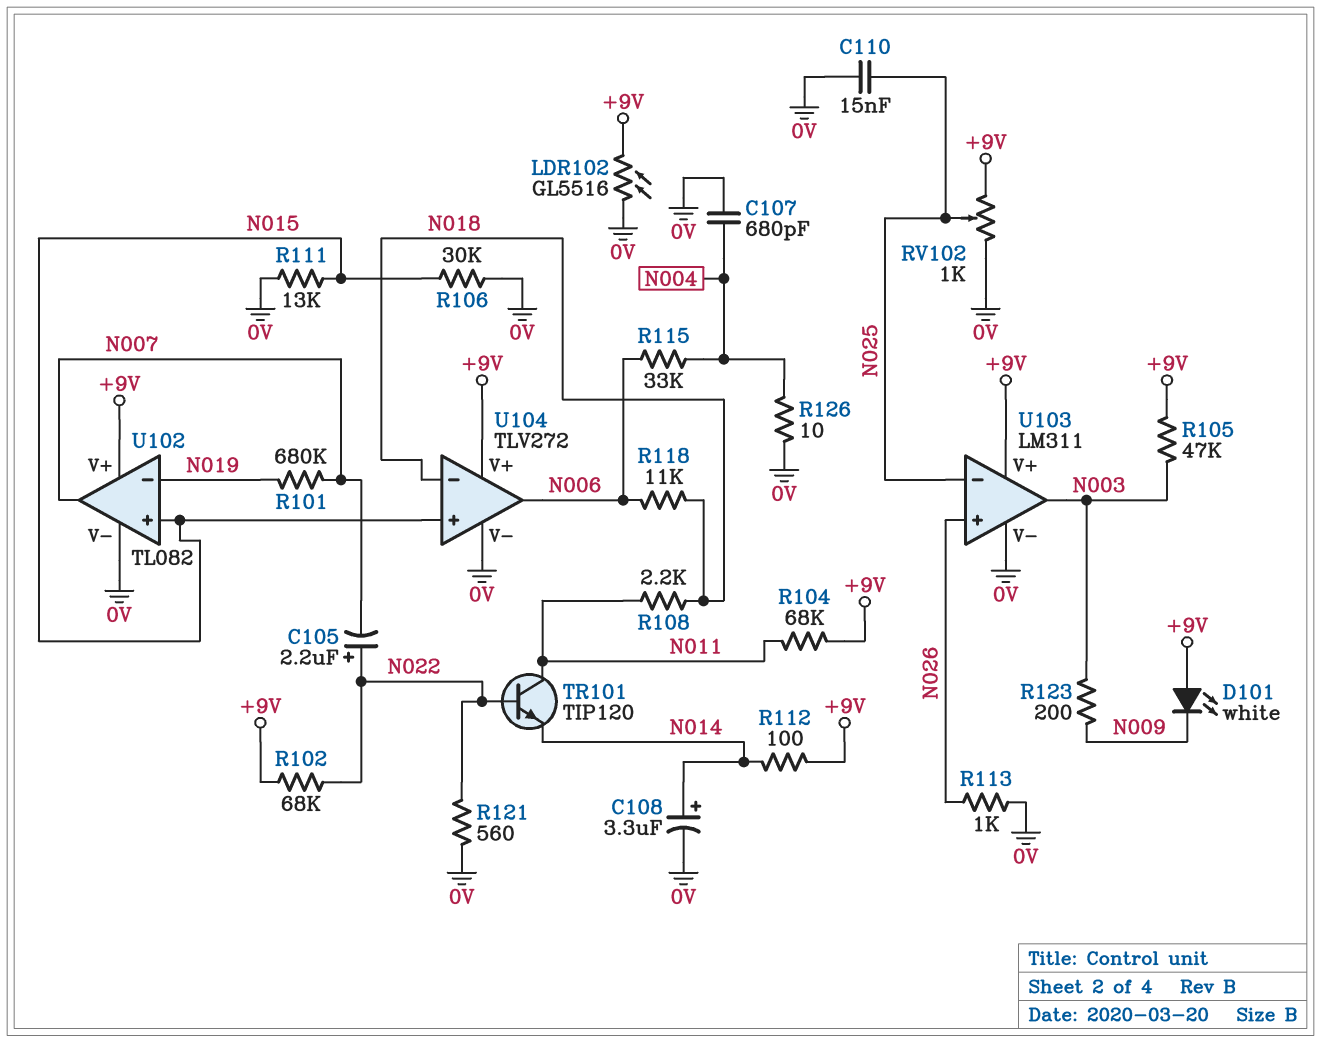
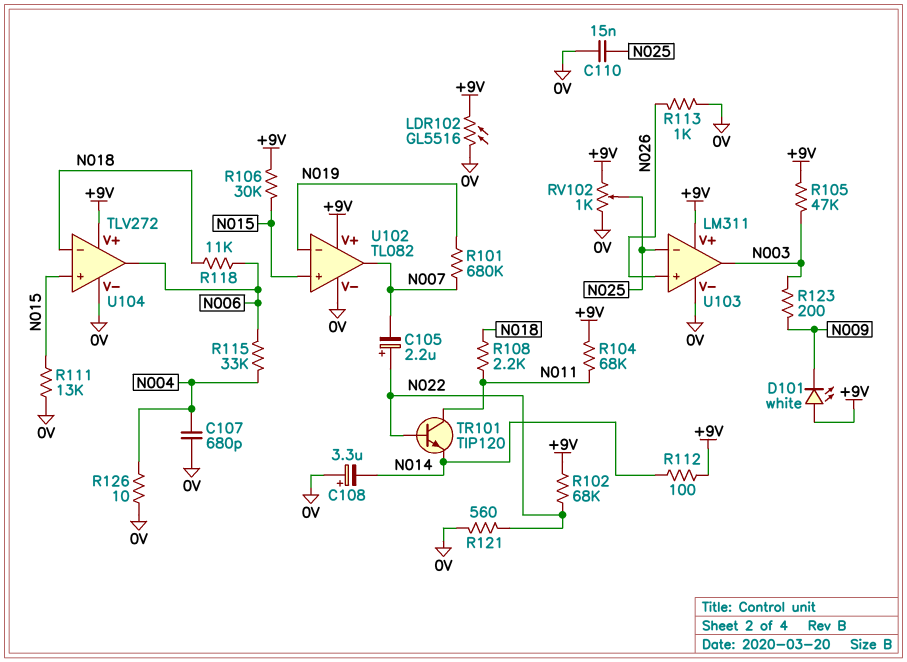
C108: 3.3uF (plus N014, minus 0V) -> 3.3uF (plus 0V, minus N014)
R106: 30k (0V, N015) -> 30k (+9V, N015)

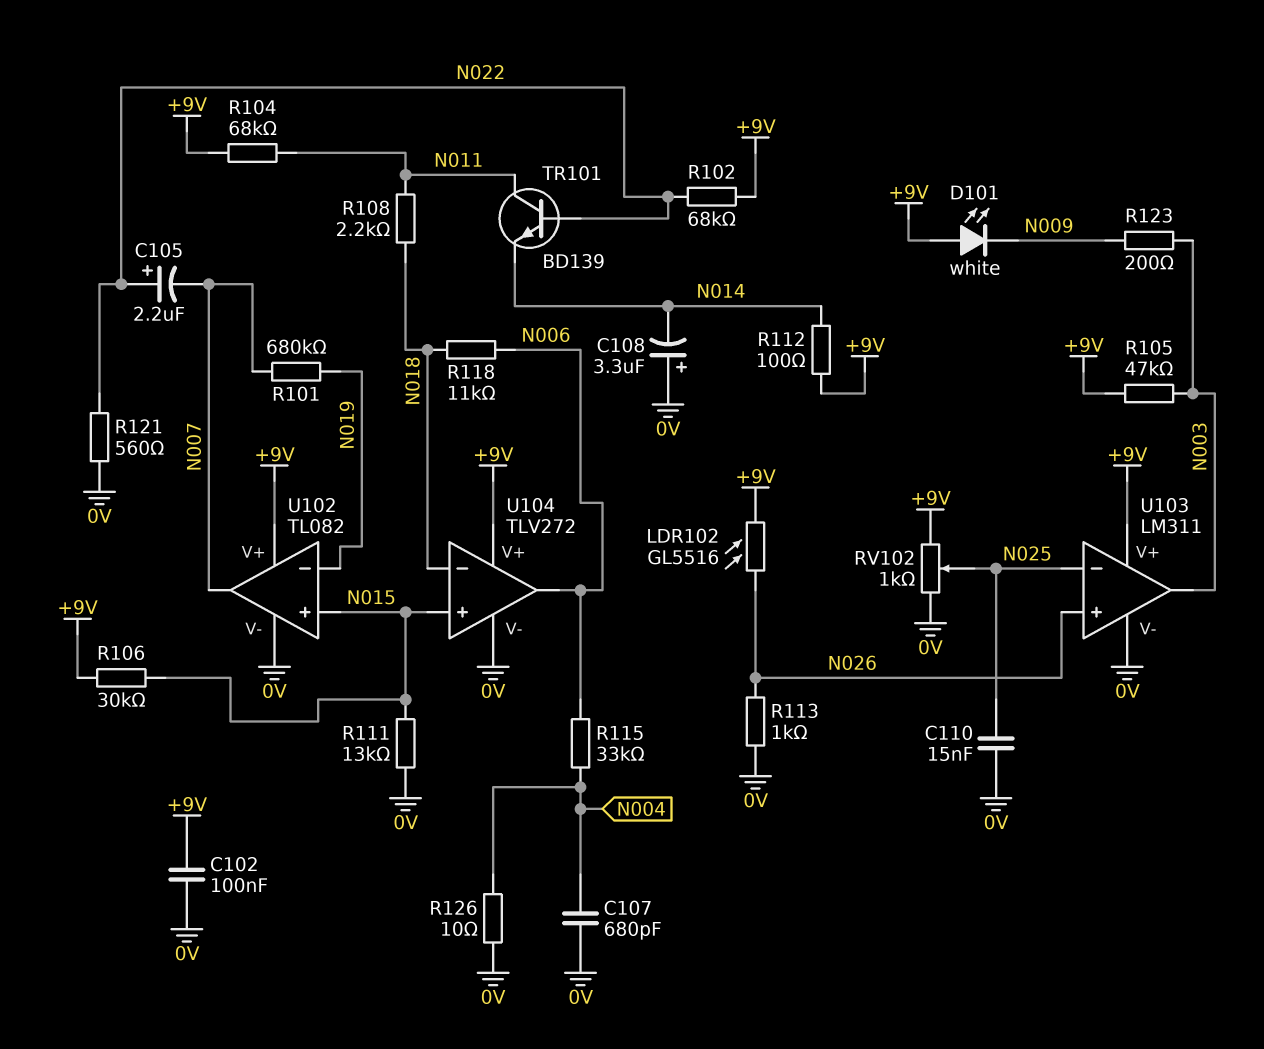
C102: none -> 100nF (+9V, 0V)
LDR102: GL5516 (+9V, 0V) -> GL5516 (+9V, N026)
TR101: NPN TIP120 (B N022, C N011, E N014) -> NPN BD139 (B N022, C N011, E N014)

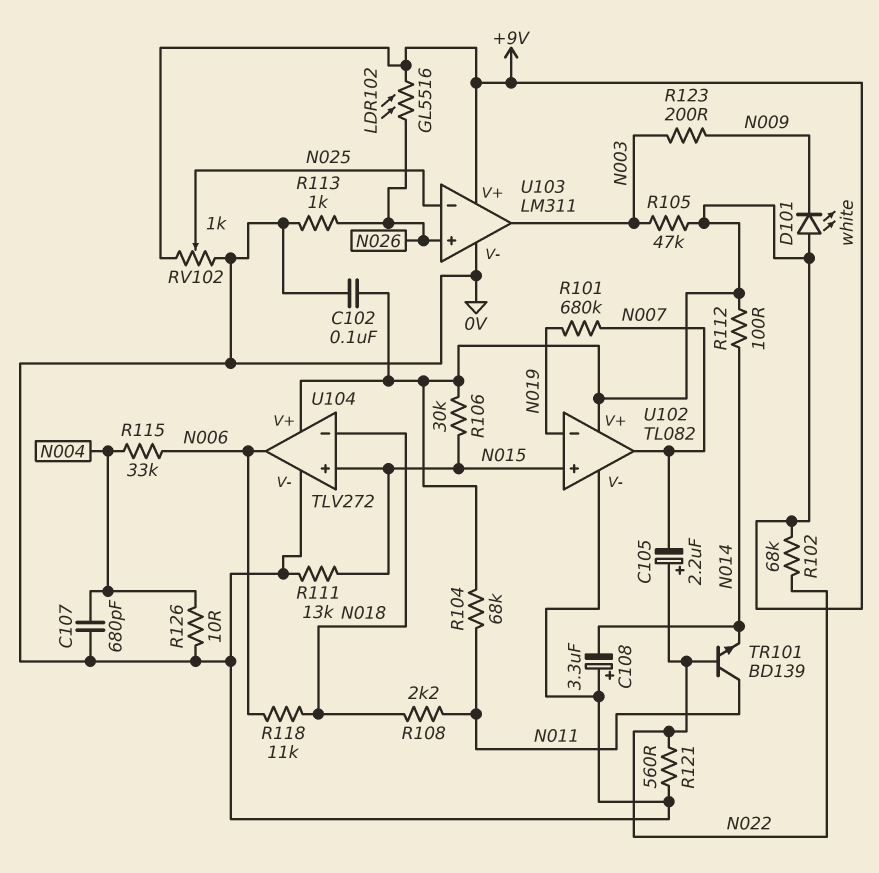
C110: 15nF (0V, N025) -> none

